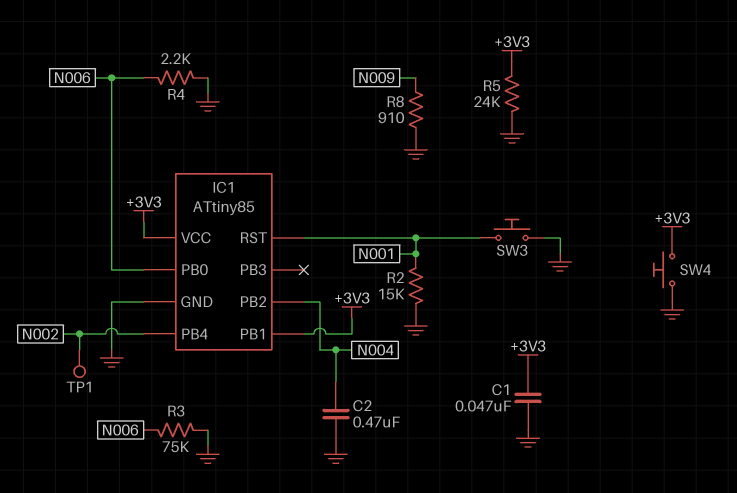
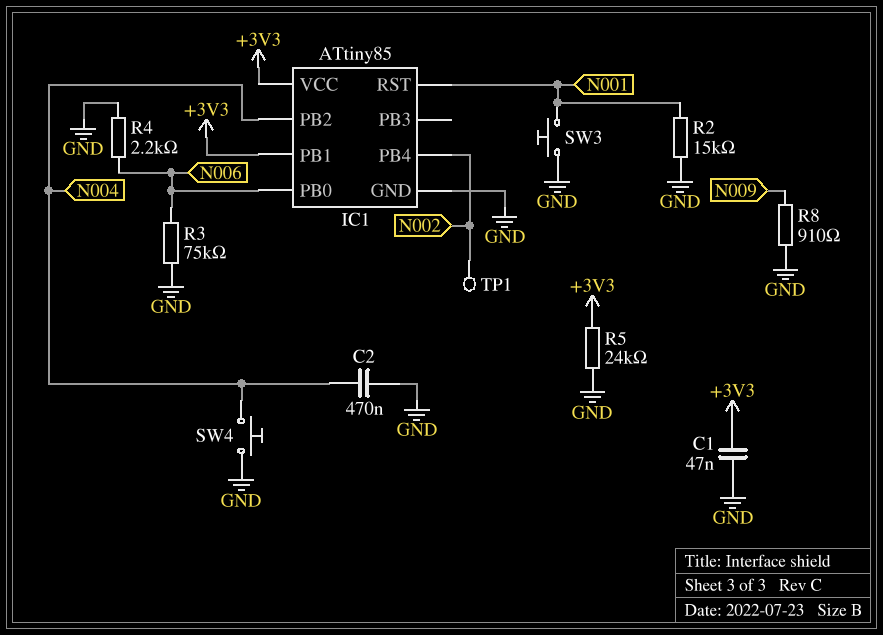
SW4: button (+3V3, GND) -> button (GND, N004)

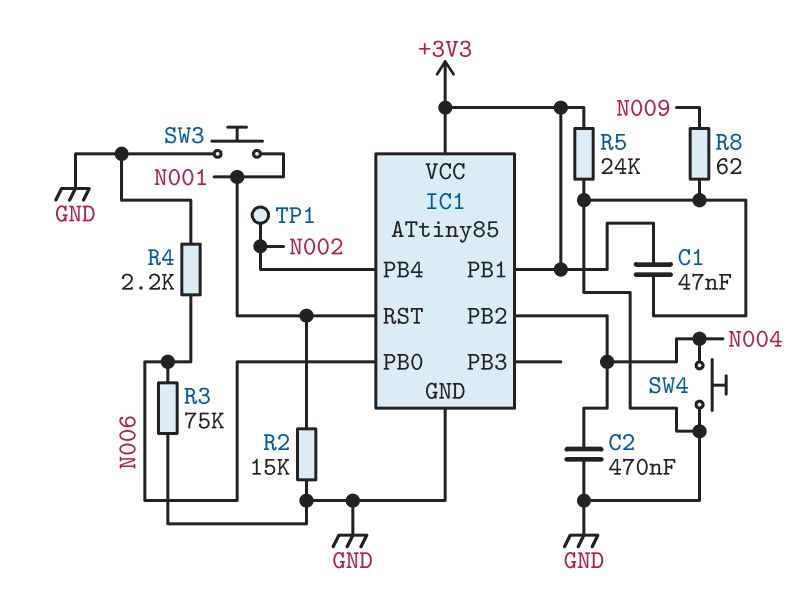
R8: 910 (GND, N009) -> 62 (GND, N009)

